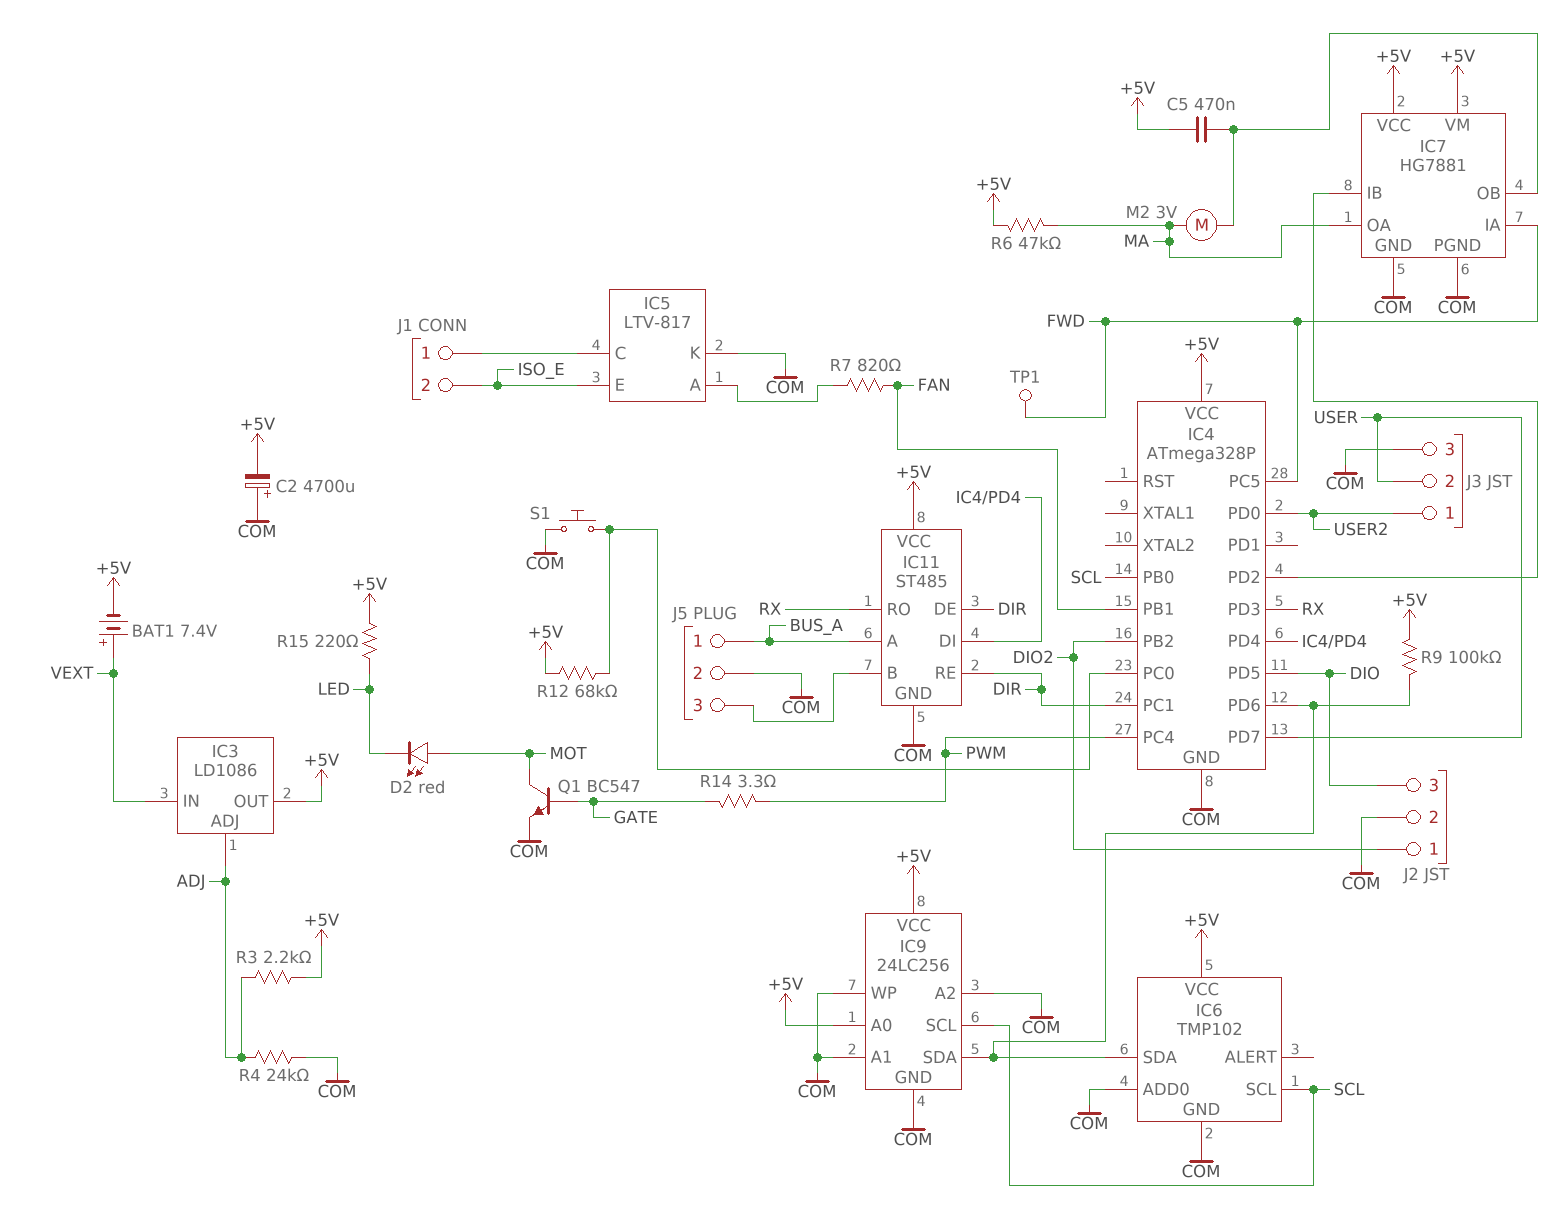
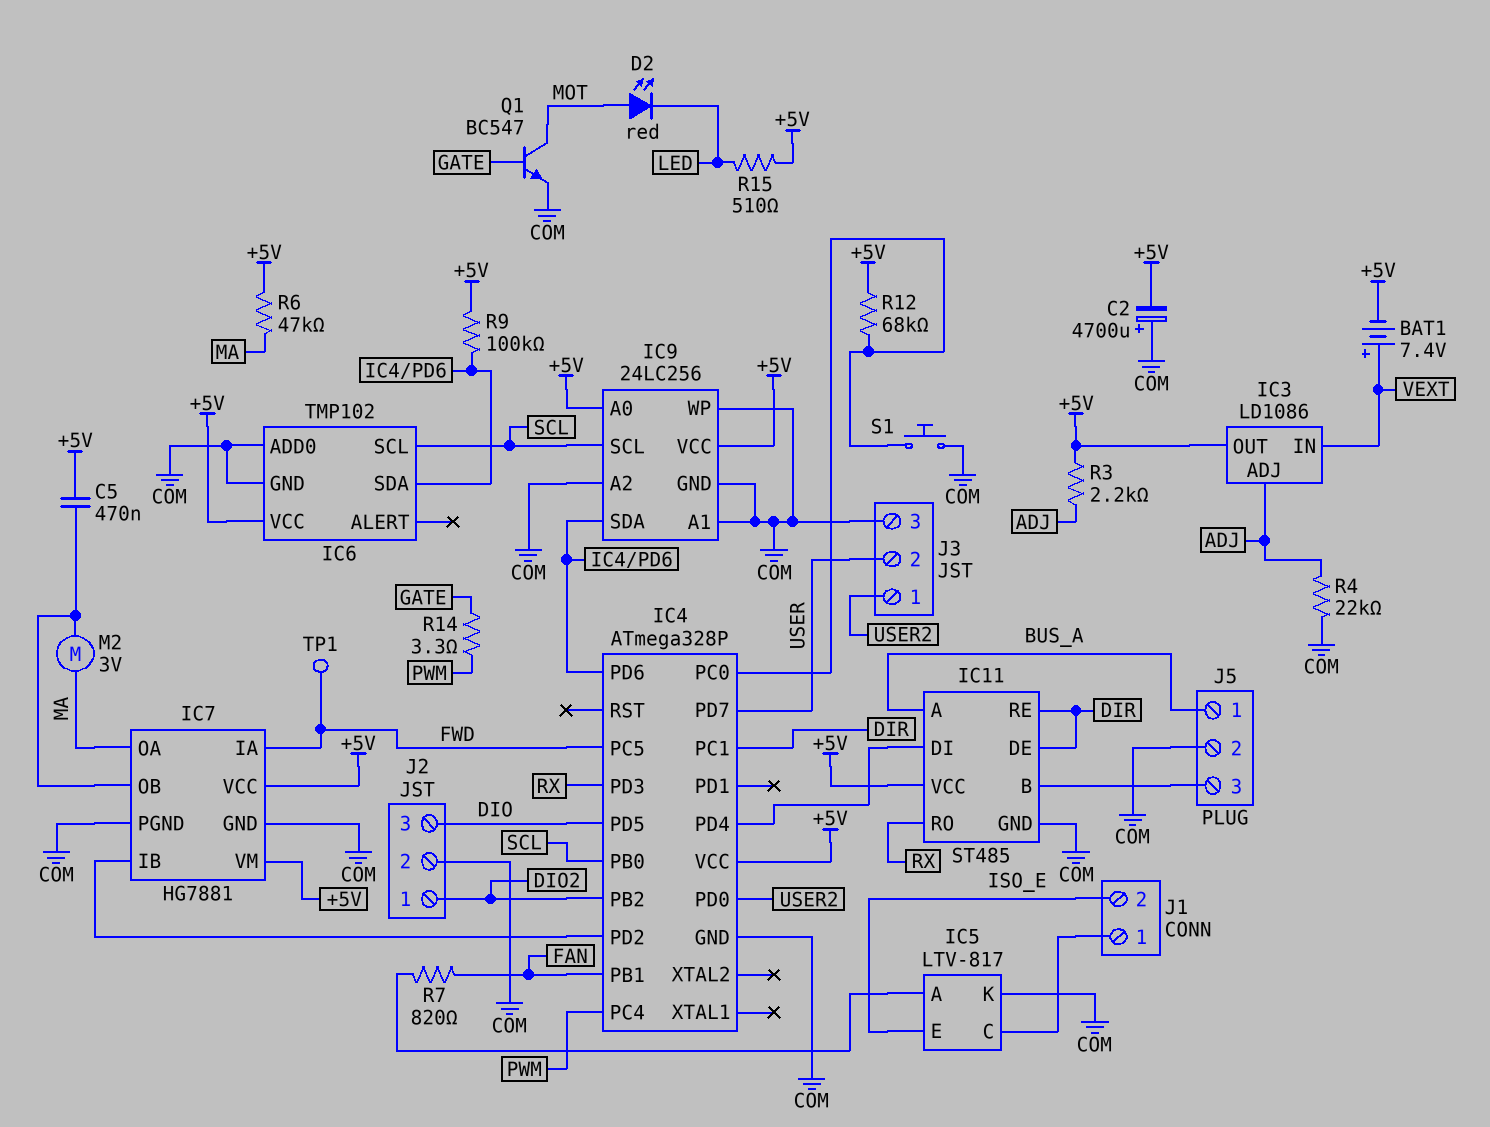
R4: 24k (ADJ, COM) -> 22k (ADJ, COM)
R15: 220 (+5V, LED) -> 510 (+5V, LED)

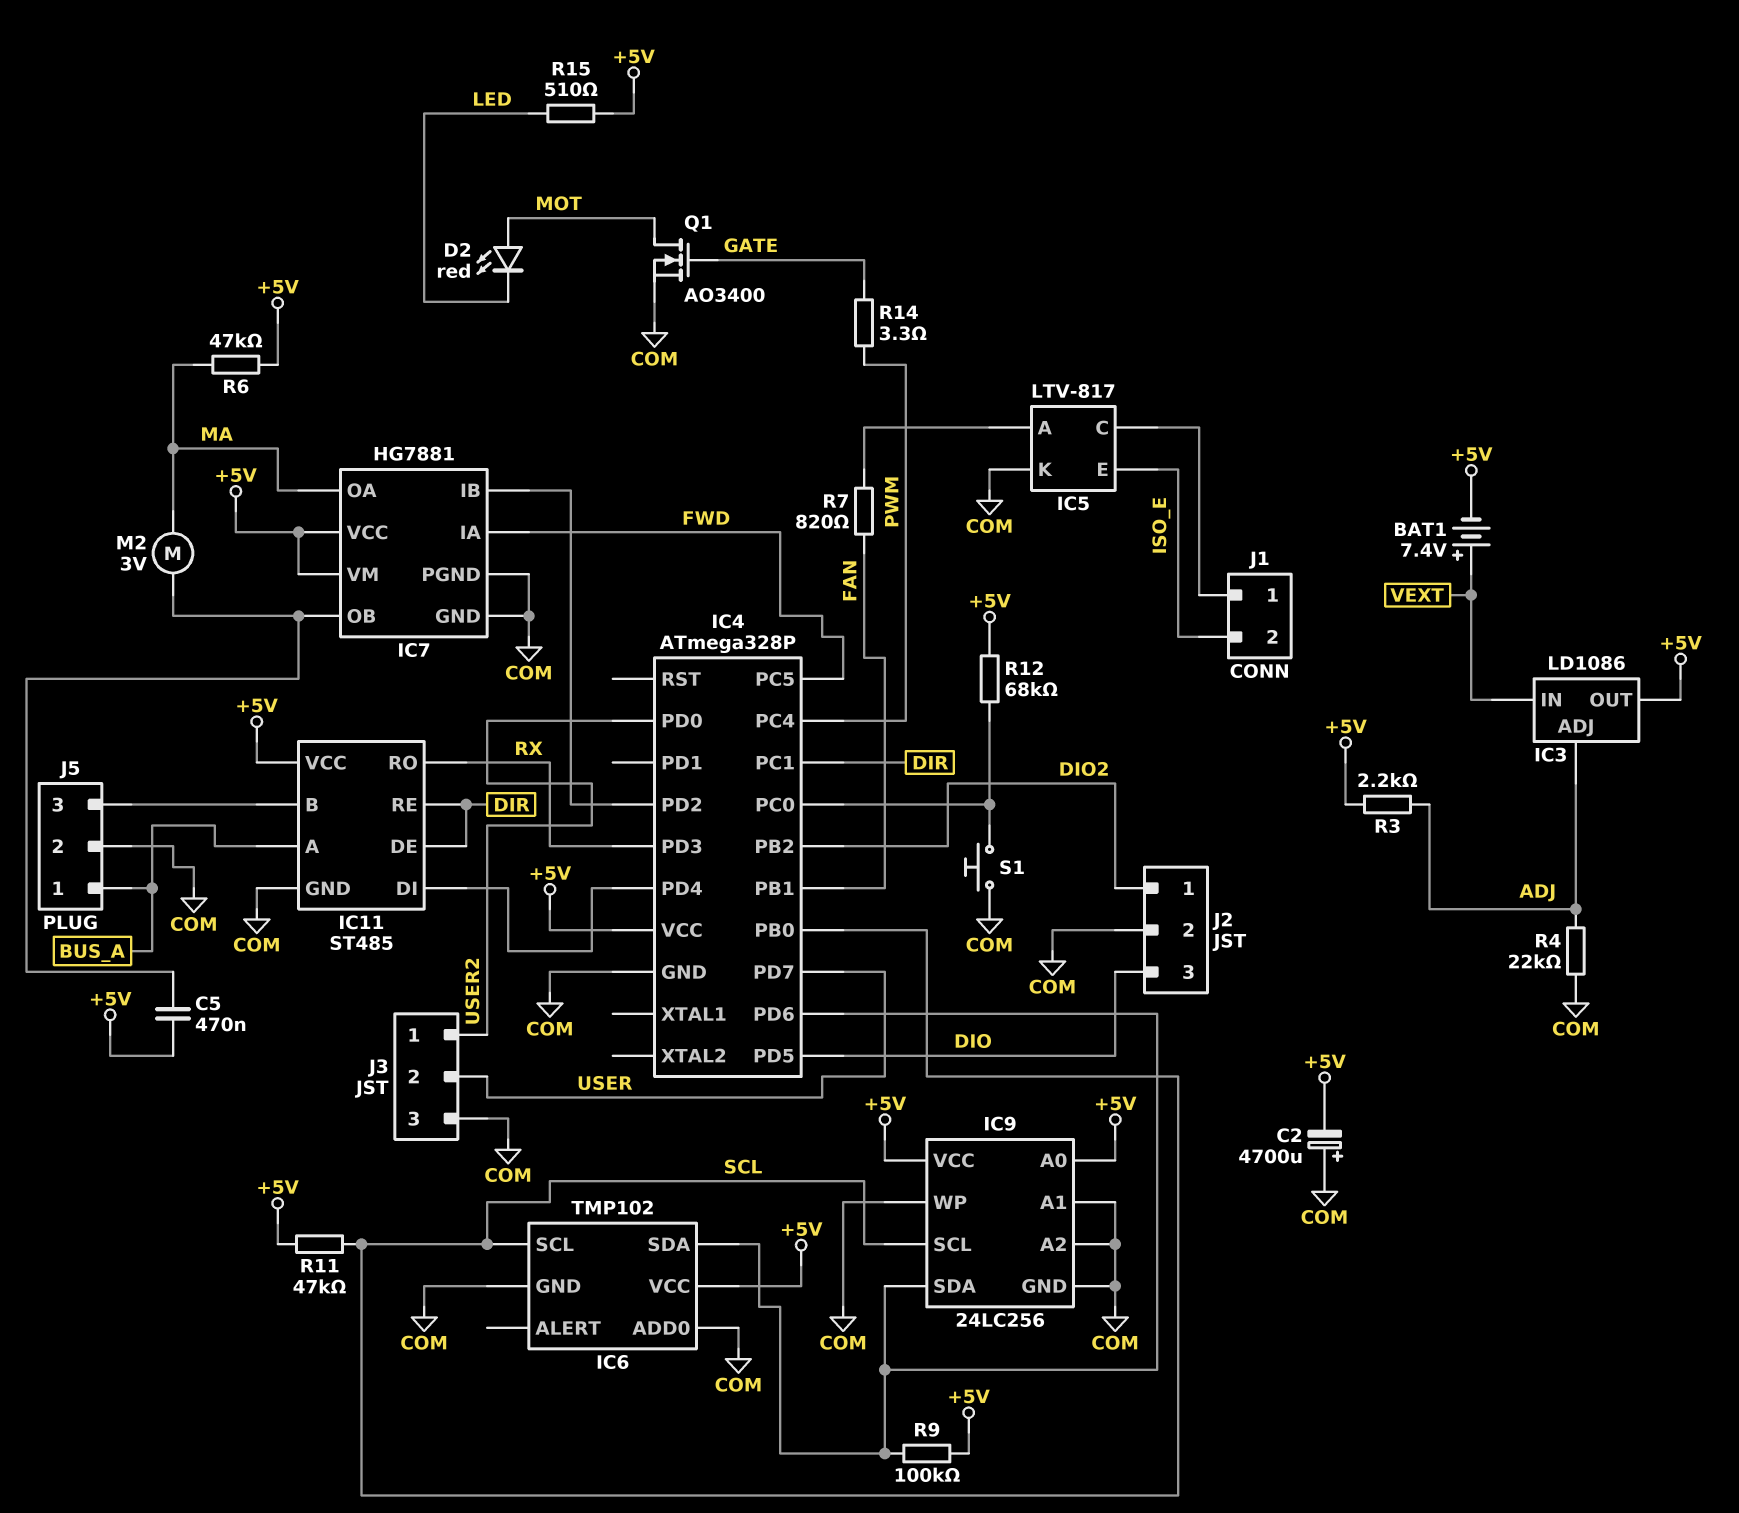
Q1: NPN BC547 (B GATE, C MOT, E COM) -> NMOS AO3400 (G GATE, D MOT, S COM)
R11: none -> 47k (+5V, SCL)
TP1: test point (FWD) -> none

